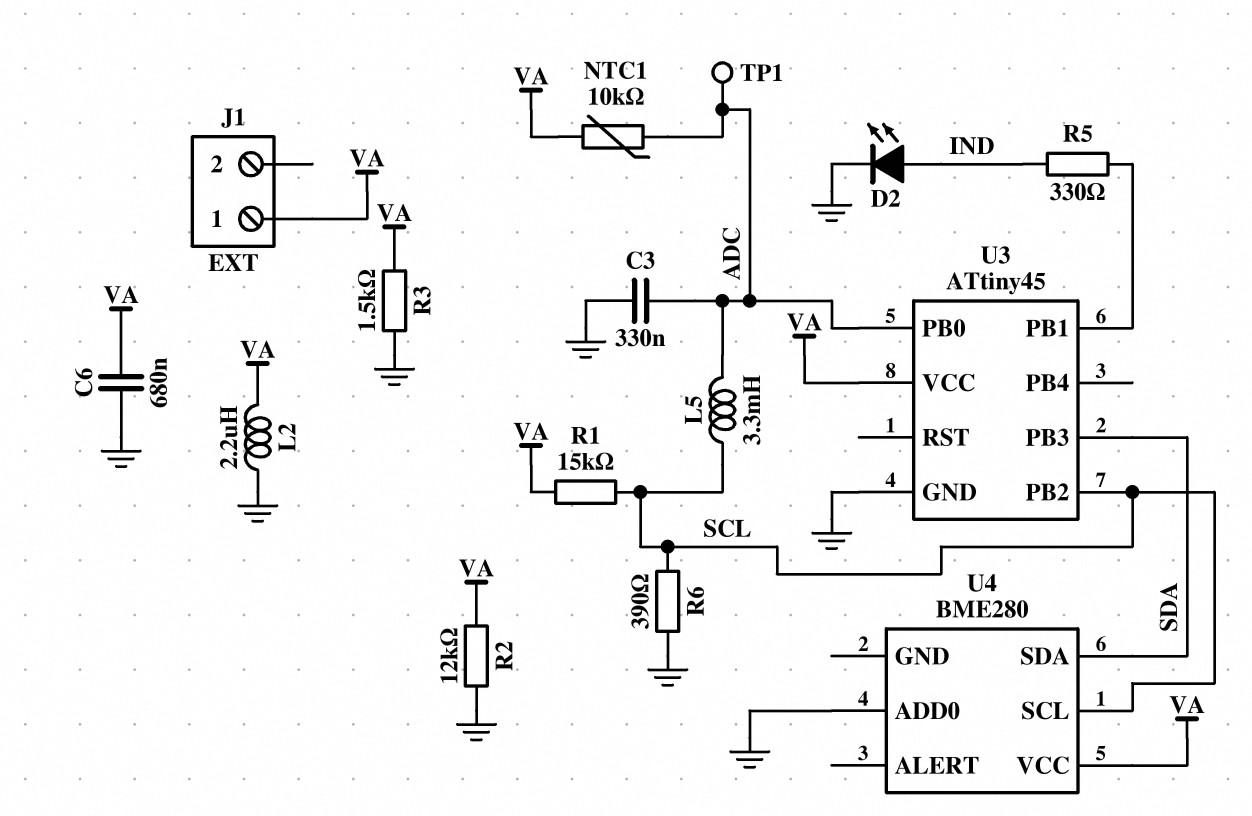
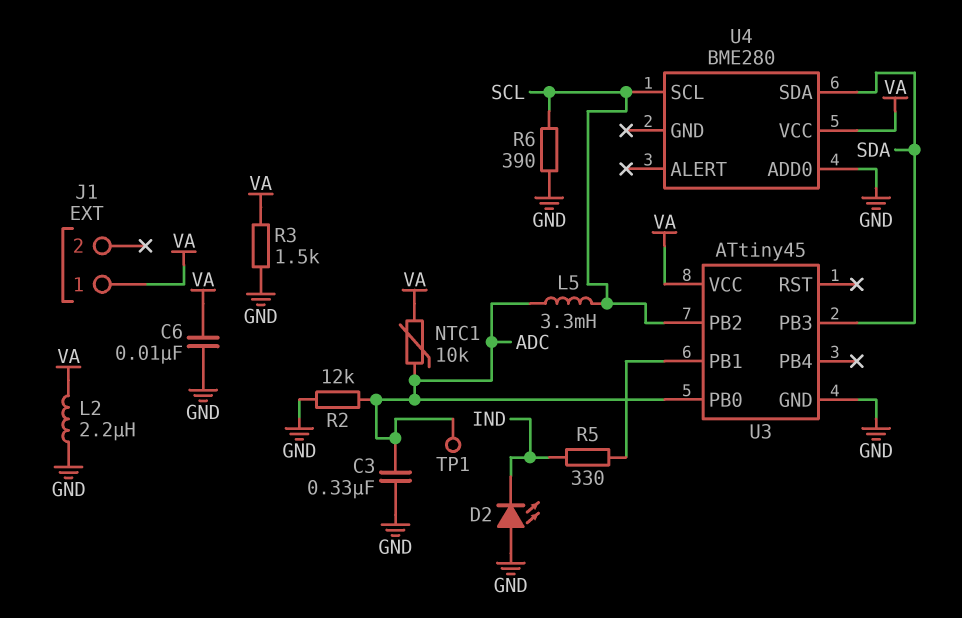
C6: 680nF (GND, VA) -> 10nF (GND, VA)
D2: LED (A IND, K GND) -> LED (A GND, K IND)
R1: 15k (SCL, VA) -> none
R2: 12k (GND, VA) -> 12k (ADC, GND)

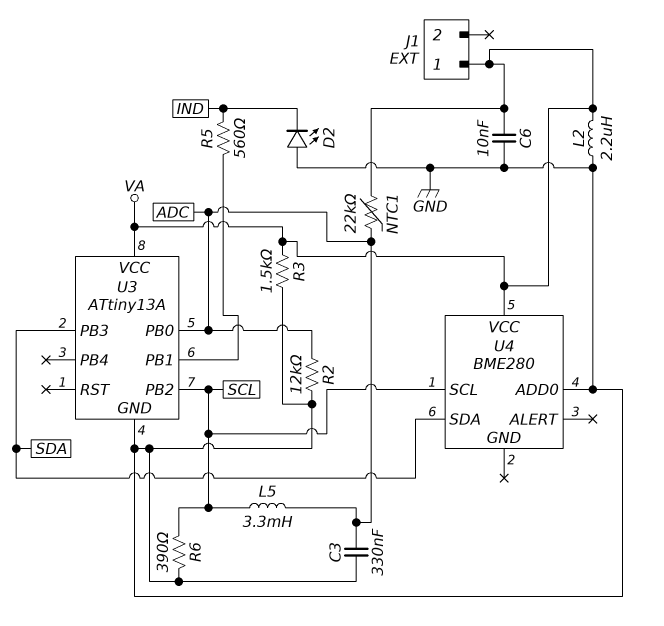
NTC1: 10k (ADC, VA) -> 22k (ADC, VA)
R5: 330 (IND, U3/PB1) -> 560 (IND, U3/PB1)
TP1: test point (ADC) -> none
U3: ATtiny45 -> ATtiny13A

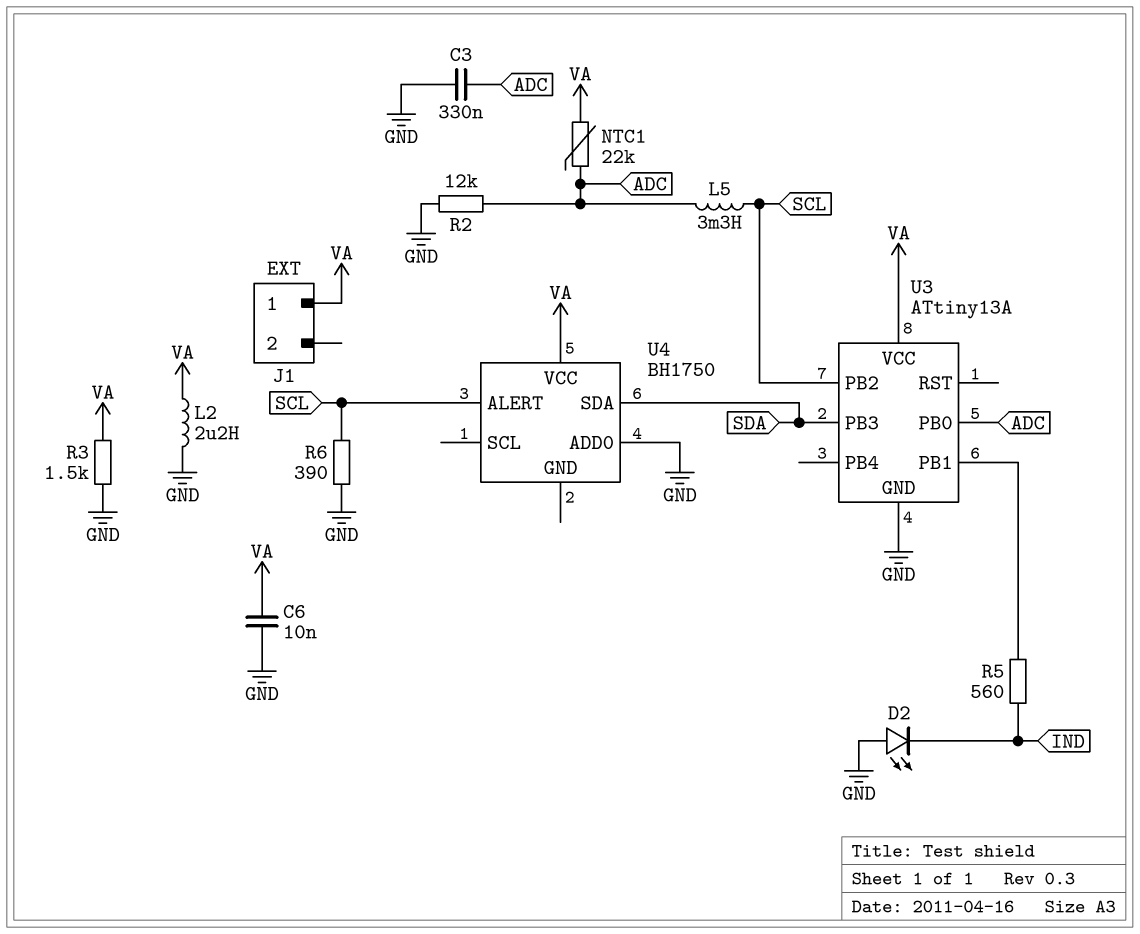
U4: BME280 -> BH1750
U4 pin ALERT: none -> SCL
U4 pin SCL: SCL -> none

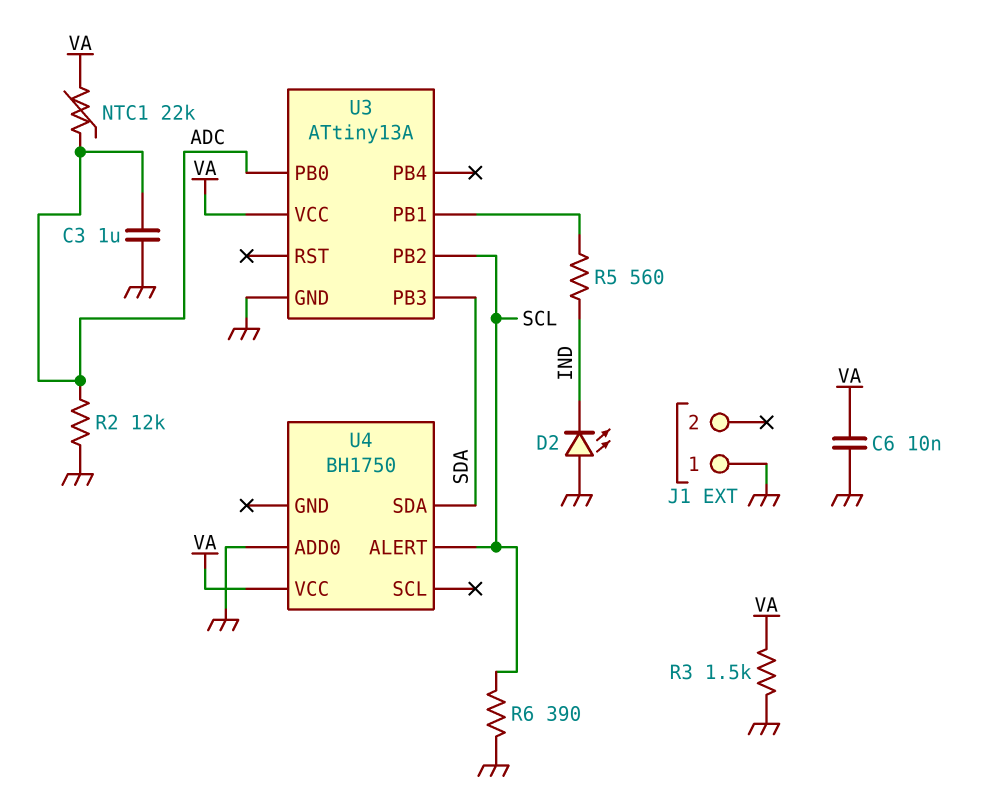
C3: 330nF (ADC, GND) -> 1uF (ADC, GND)
J1 pin 1: VA -> GND
L2: 2.2uH (GND, VA) -> none
L5: 3.3mH (ADC, SCL) -> none

